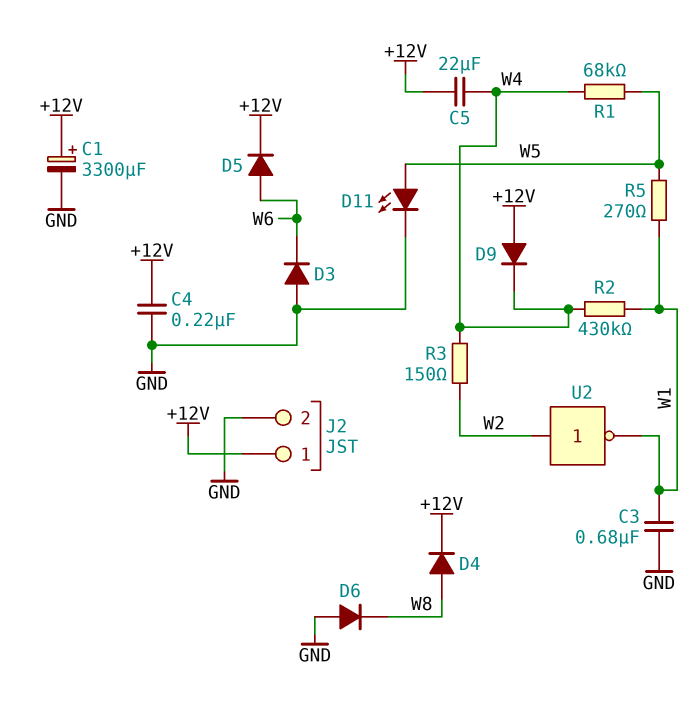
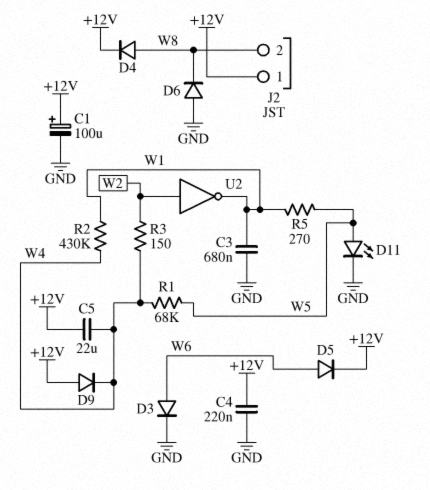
C1: 3300uF (plus +12V, minus GND) -> 100uF (plus +12V, minus GND)
D3: diode (A GND, K W6) -> diode (A W6, K GND)
J2 pin 2: GND -> W8

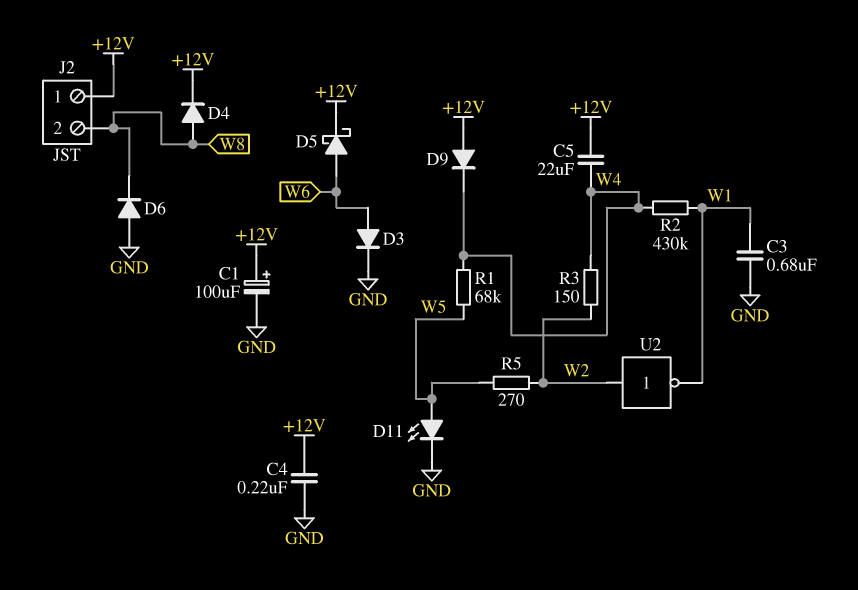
D5: diode (A W6, K +12V) -> schottky (A W6, K +12V)
R5: 270 (W1, W5) -> 270 (W2, W5)

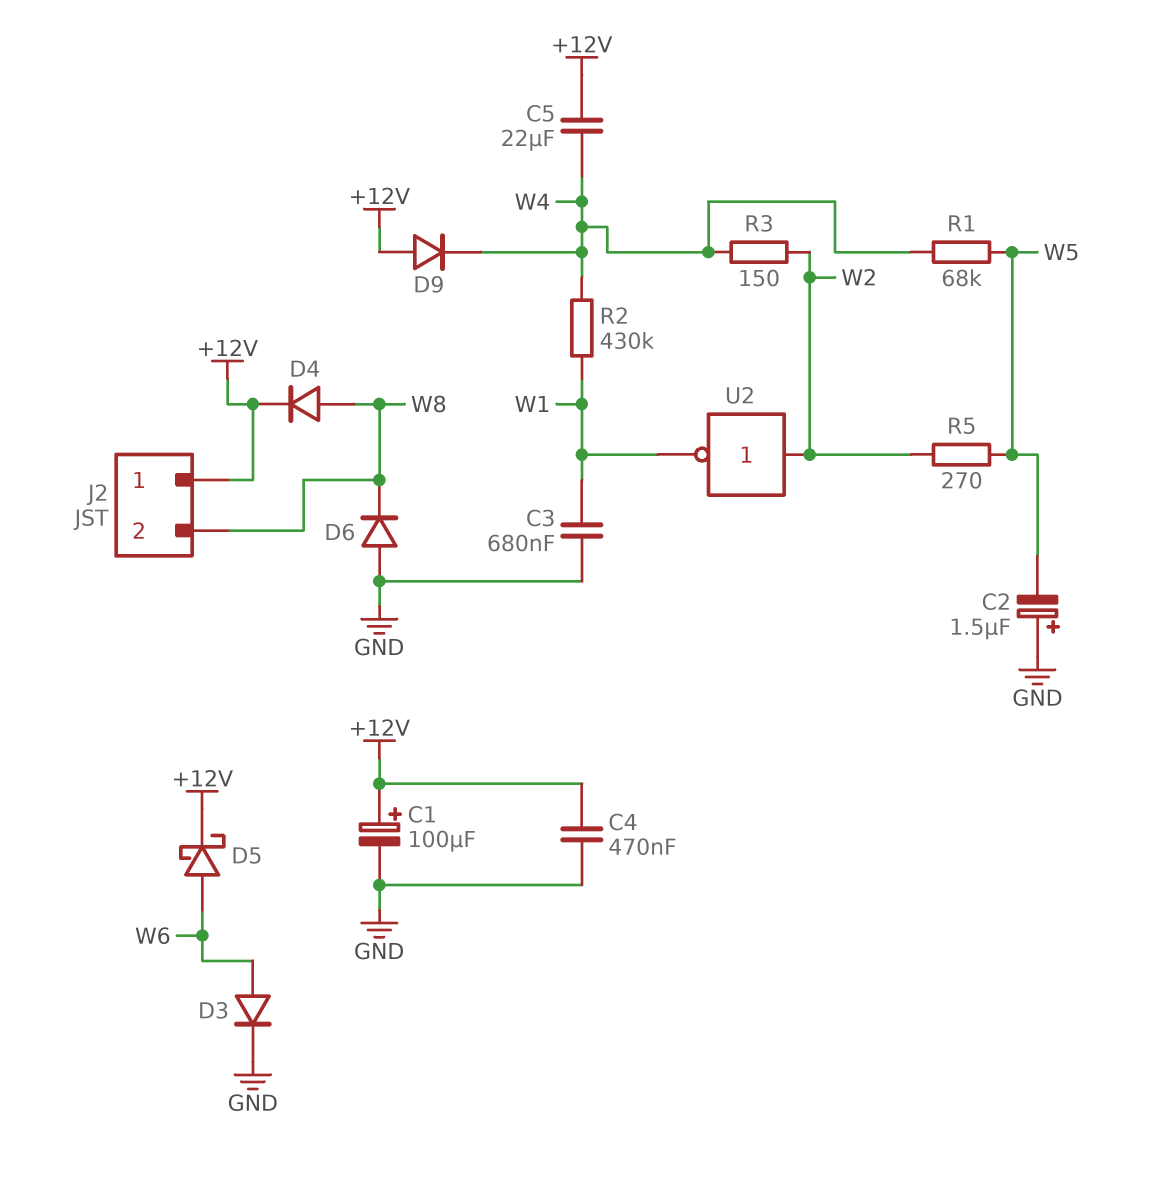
C2: none -> 1.5uF (plus GND, minus W5)
C4: 220nF (+12V, GND) -> 470nF (+12V, GND)
D11: LED (A W5, K GND) -> none

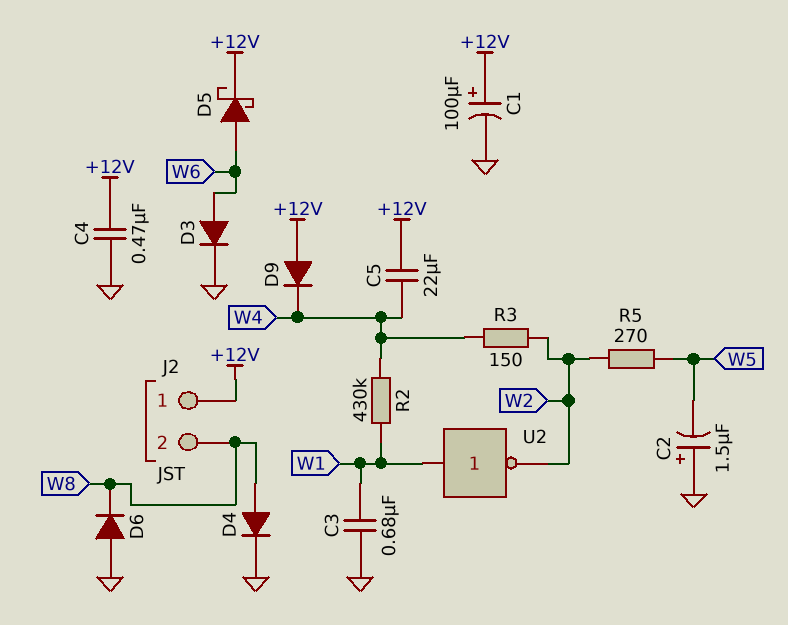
D4: diode (A W8, K +12V) -> diode (A W8, K GND)
R1: 68k (W4, W5) -> none
U2: NOT (in W2, out W1) -> NOT (in W1, out W2)

